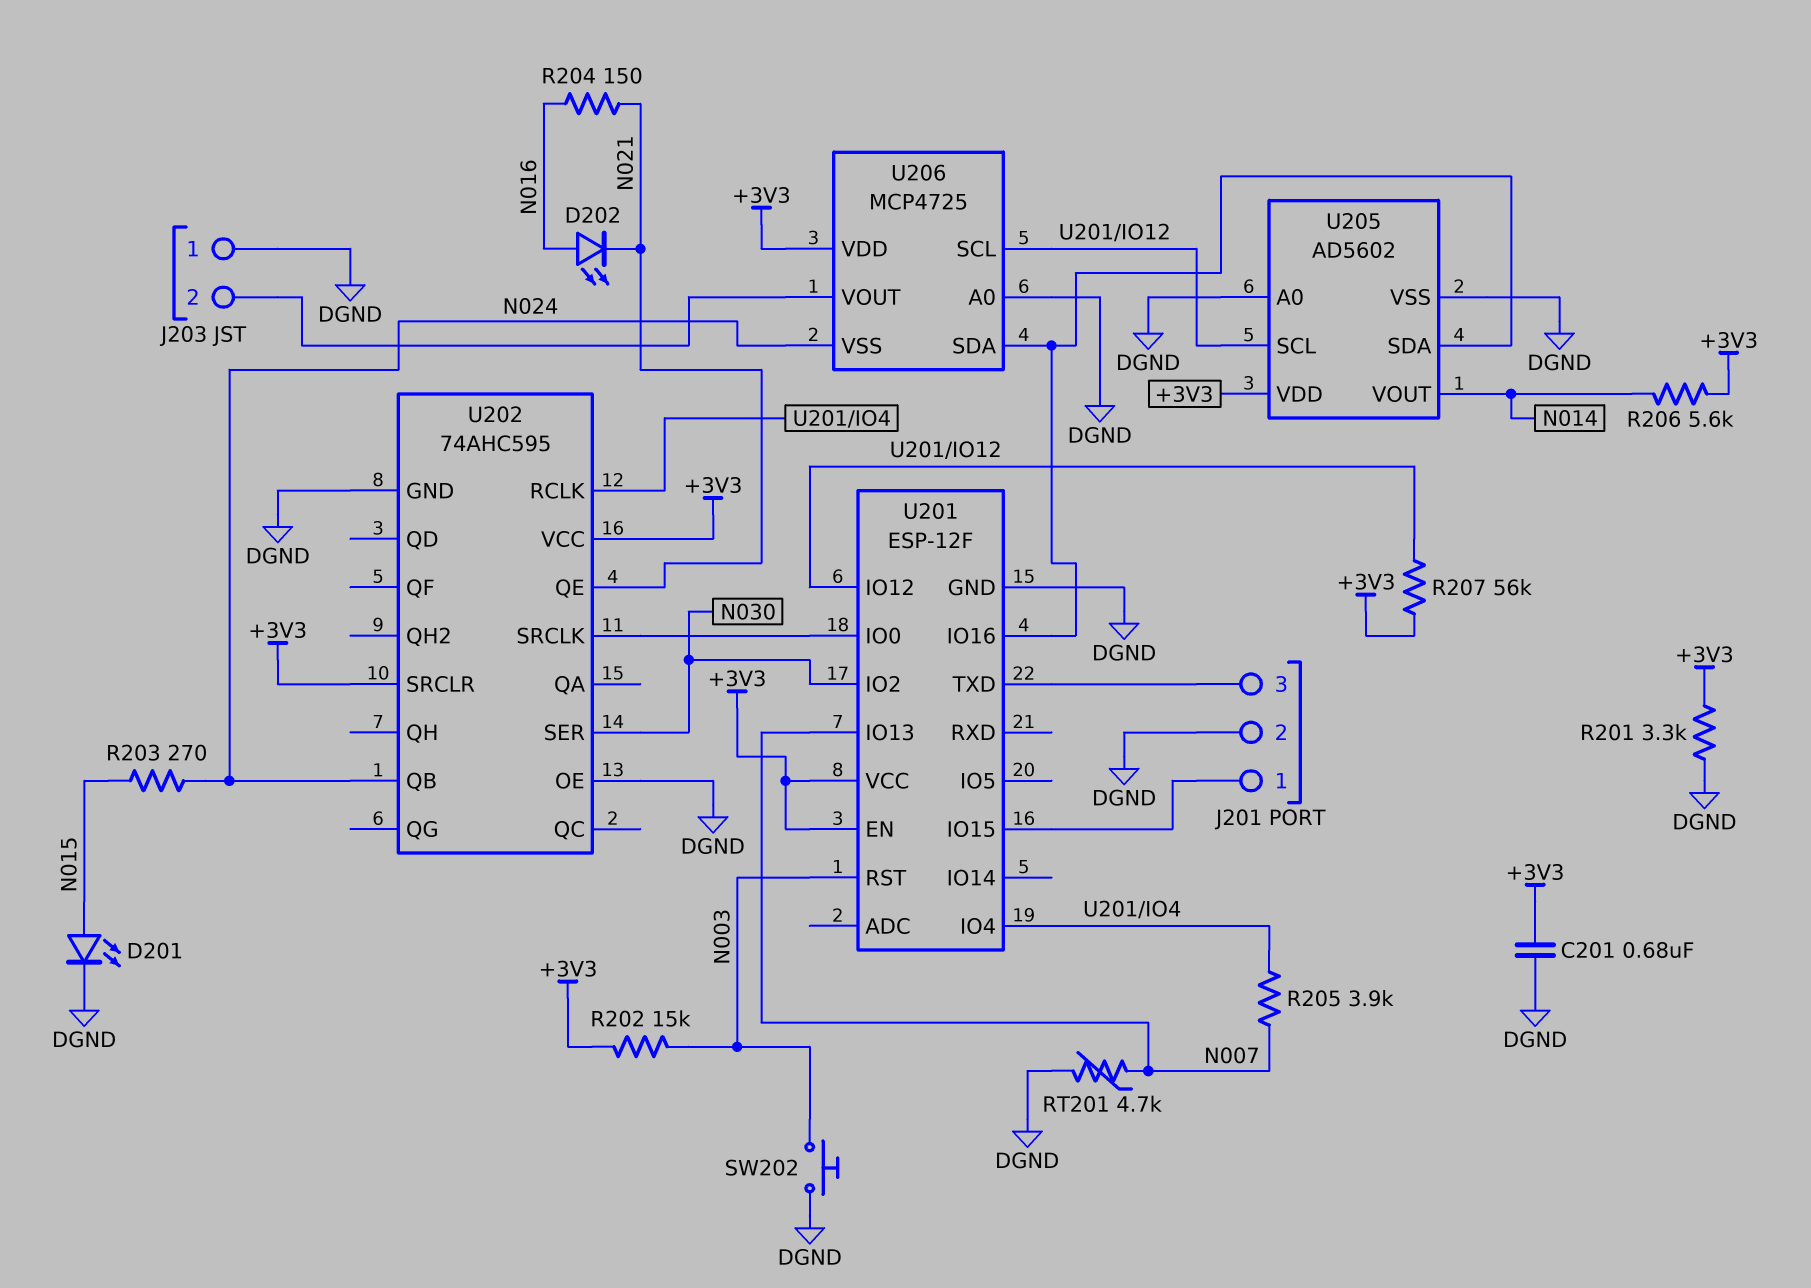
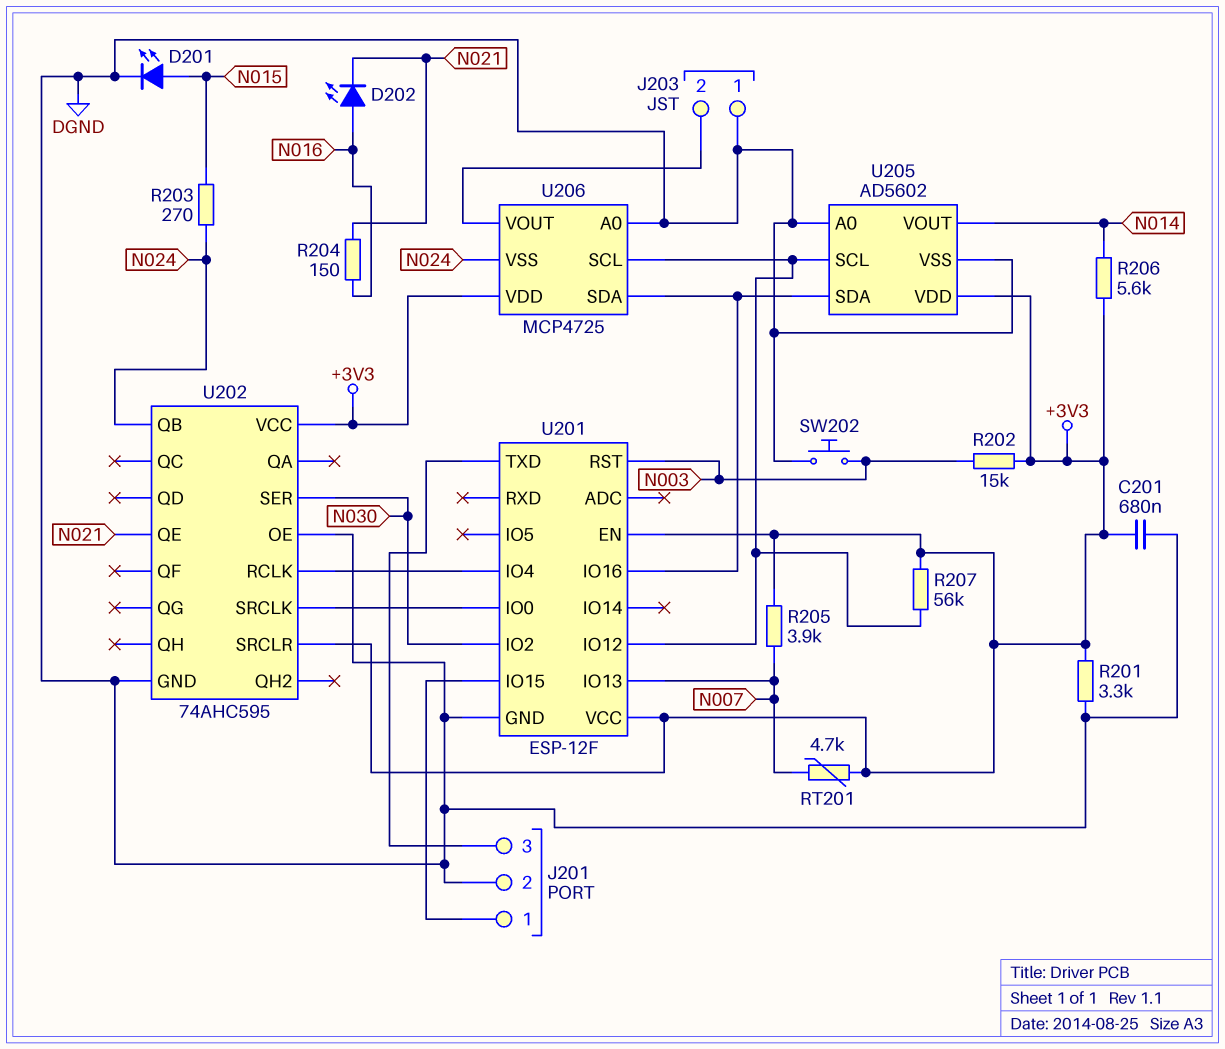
R205: 3.9k (N007, U201/IO4) -> 3.9k (+3V3, N007)
RT201: 4.7k (DGND, N007) -> 4.7k (+3V3, N007)

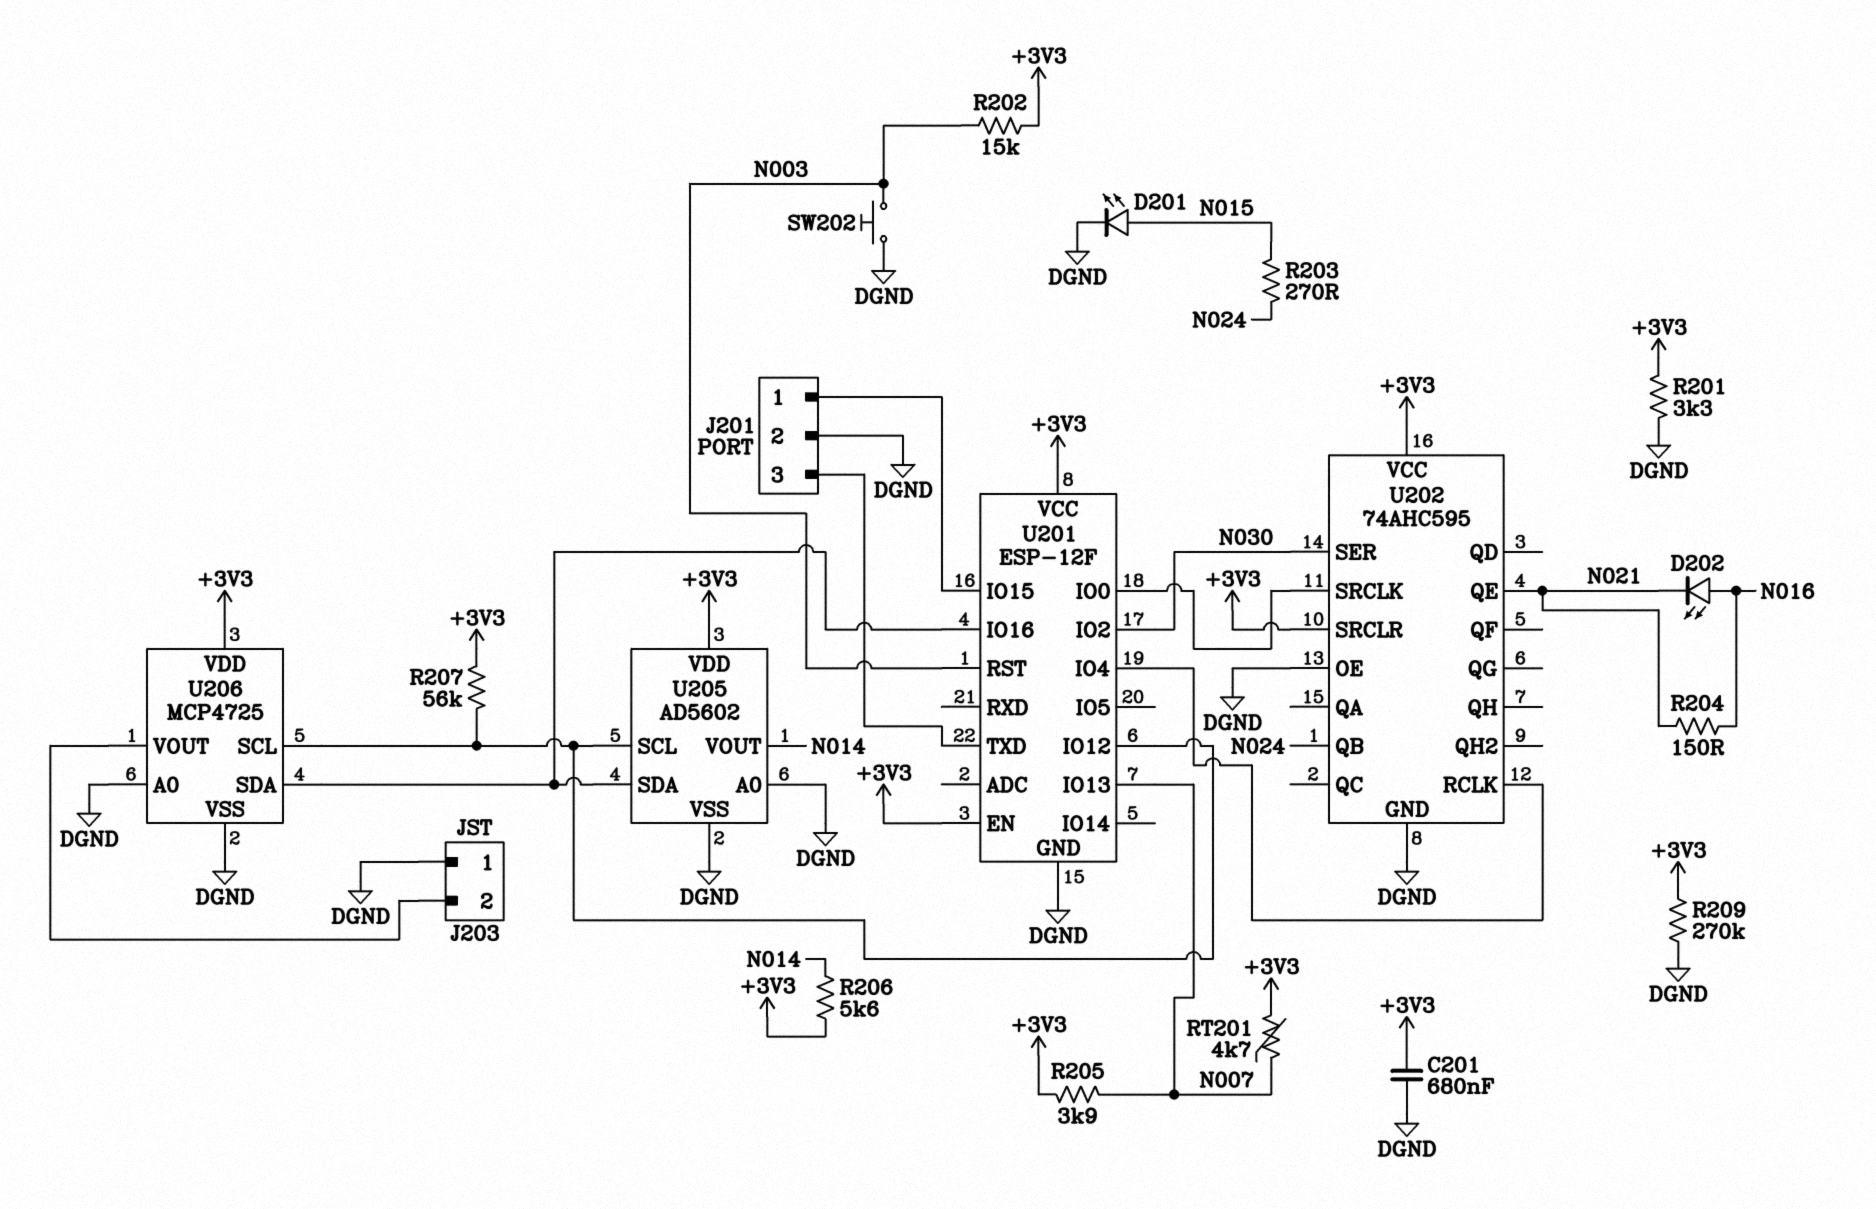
R209: none -> 270k (+3V3, DGND)
U206 pin VSS: N024 -> DGND

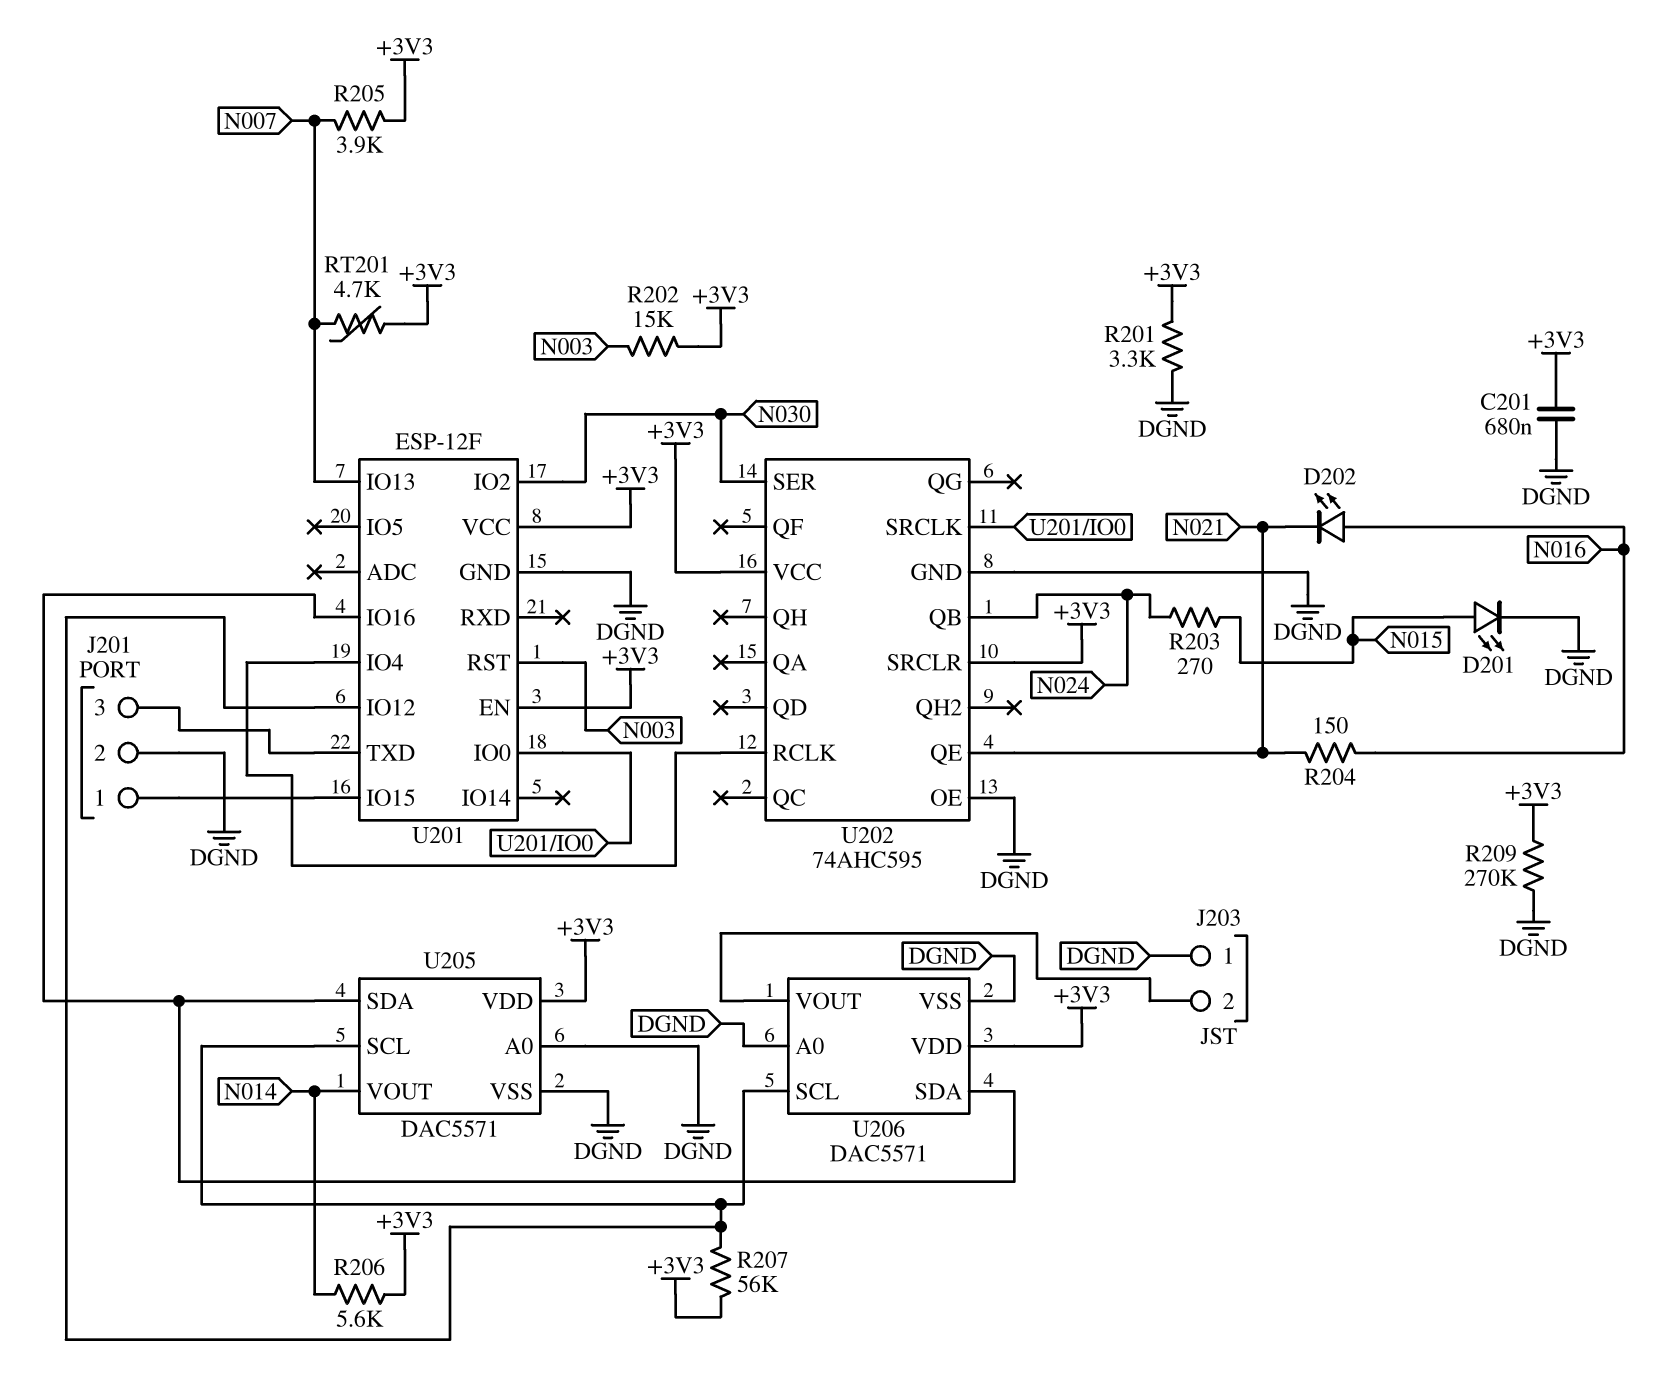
SW202: button (DGND, N003) -> none
U205: AD5602 -> DAC5571
U206: MCP4725 -> DAC5571

